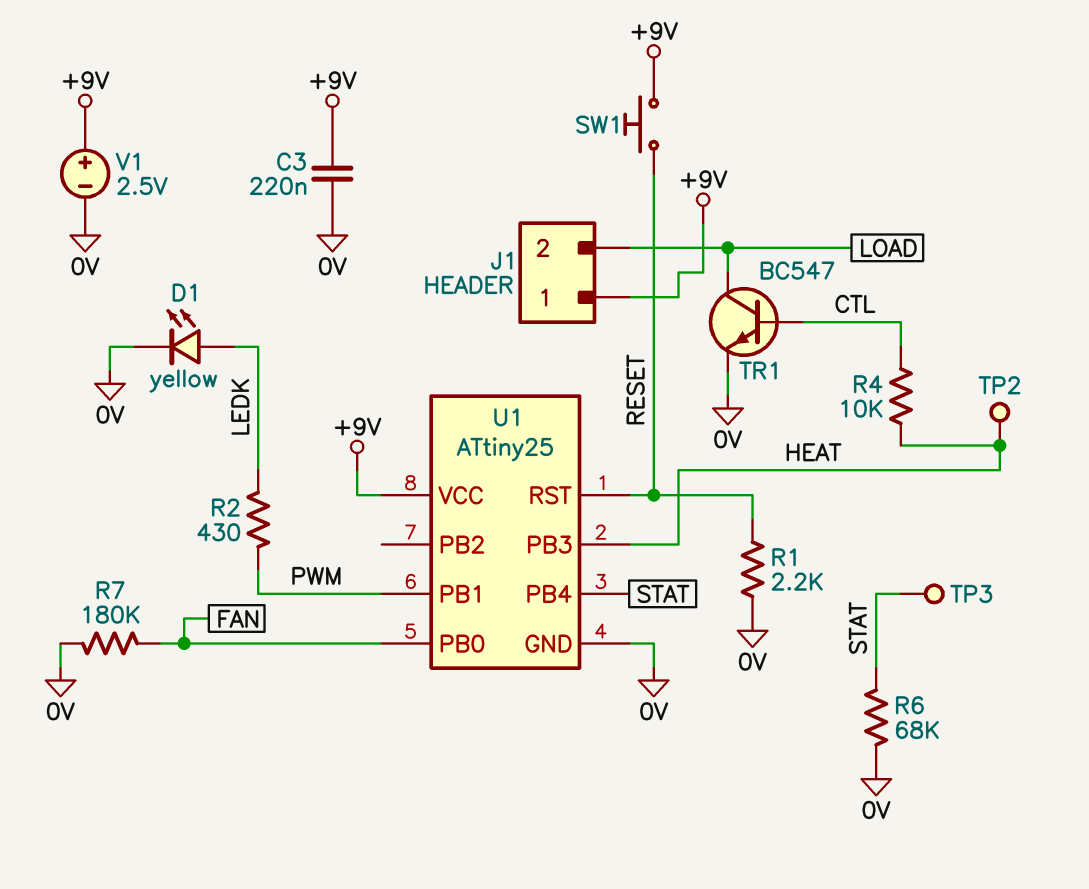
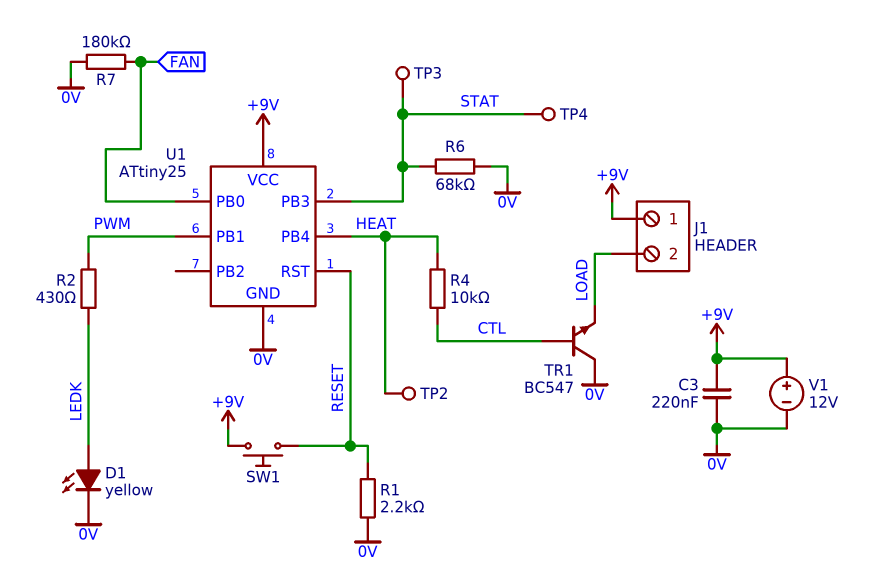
TP4: none -> test point (STAT)
TR1: NPN BC547 (B CTL, C LOAD, E 0V) -> NPN BC547 (B CTL, C 0V, E LOAD)
U1 pin PB3: HEAT -> STAT
U1 pin PB4: STAT -> HEAT
V1: 2.5V (plus +9V, minus 0V) -> 12V (plus +9V, minus 0V)

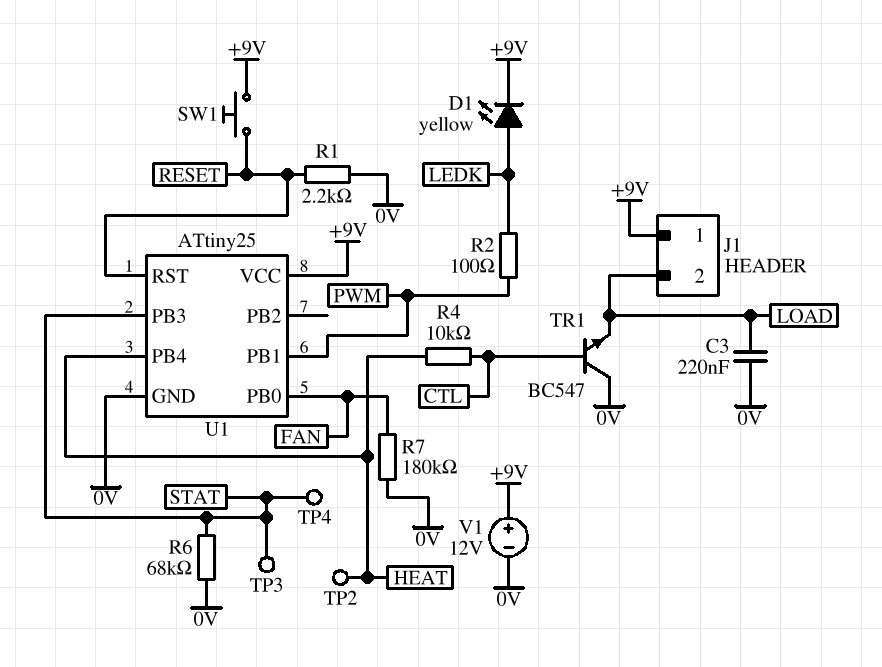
C3: 220nF (+9V, 0V) -> 220nF (0V, LOAD)
D1: LED yellow (A LEDK, K 0V) -> LED yellow (A LEDK, K +9V)
R2: 430 (LEDK, PWM) -> 100 (LEDK, PWM)

